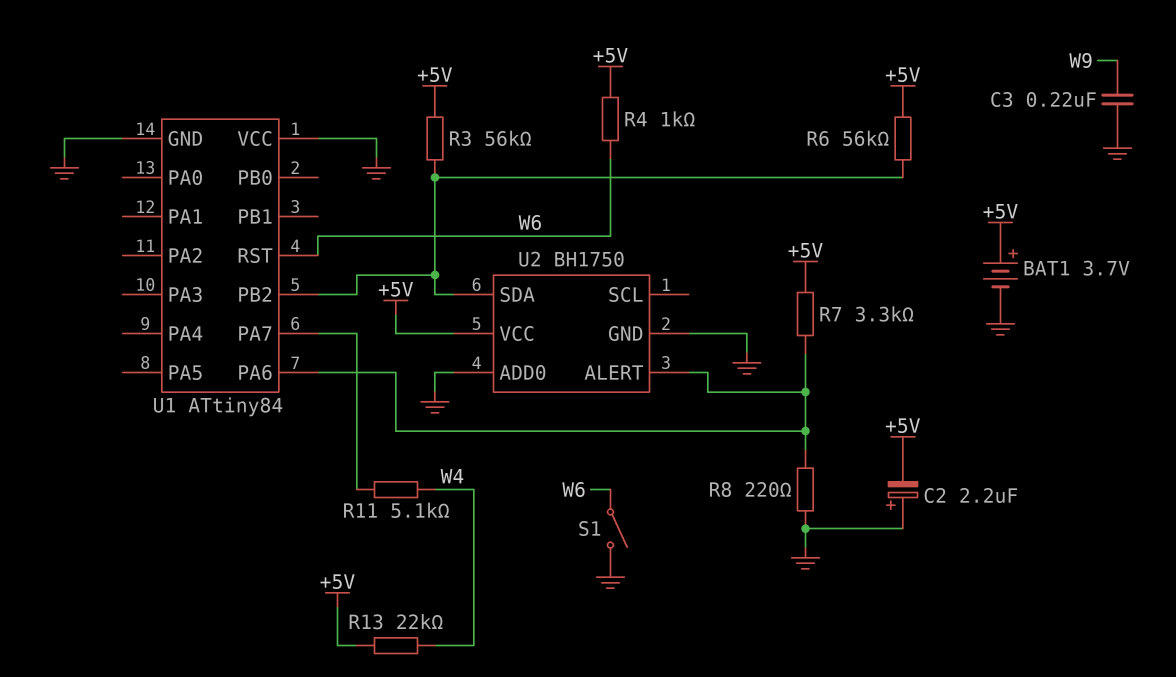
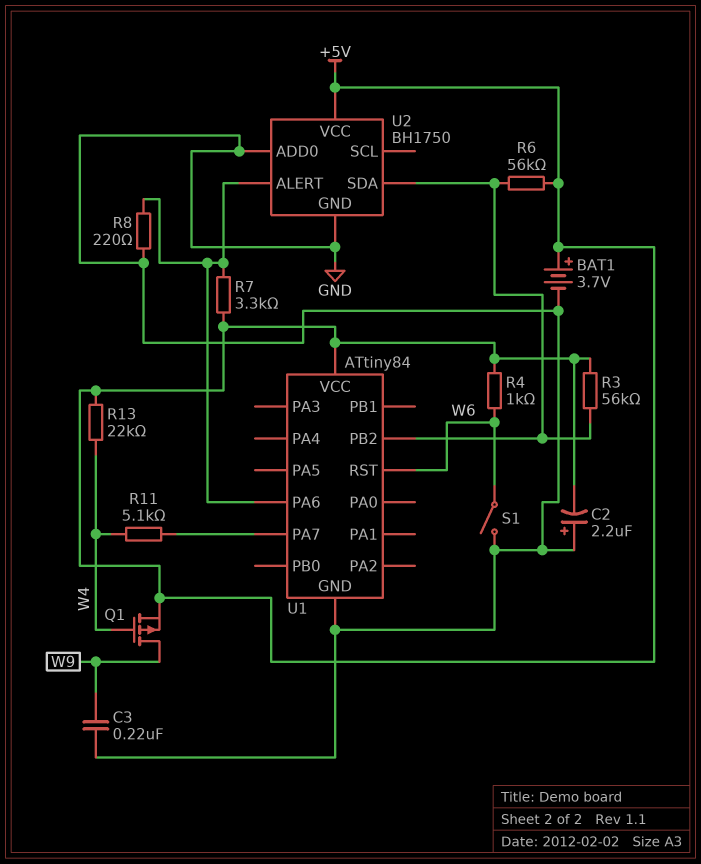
Q1: none -> PMOS (G W4, D W9, S +5V)
U1 pin VCC: GND -> +5V

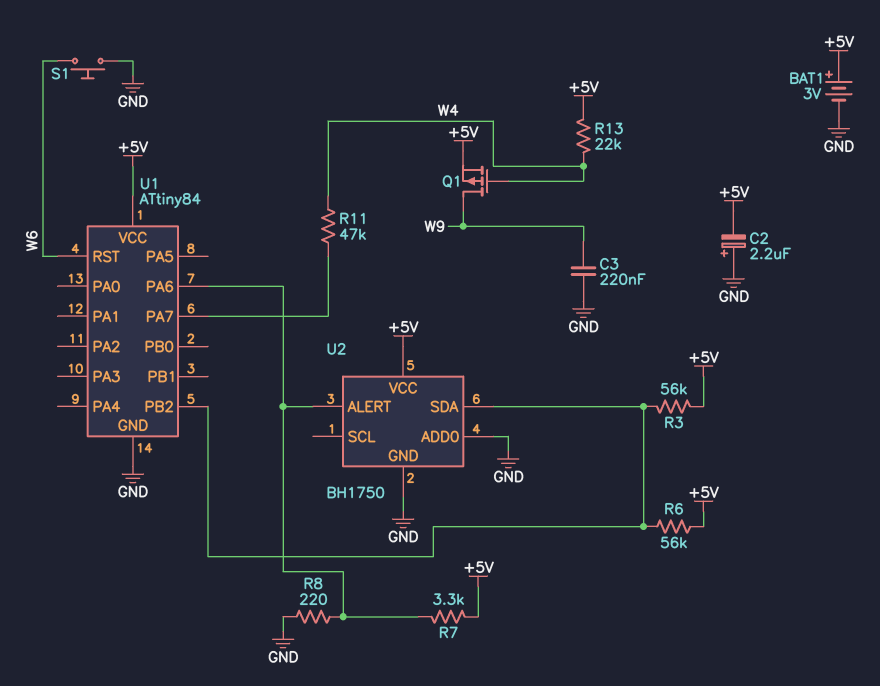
BAT1: 3.7V (plus +5V, minus GND) -> 3V (plus +5V, minus GND)
R4: 1k (+5V, W6) -> none
R11: 5.1k (U1/PA7, W4) -> 47k (U1/PA7, W4)
S1: switch (GND, W6) -> button (GND, W6)

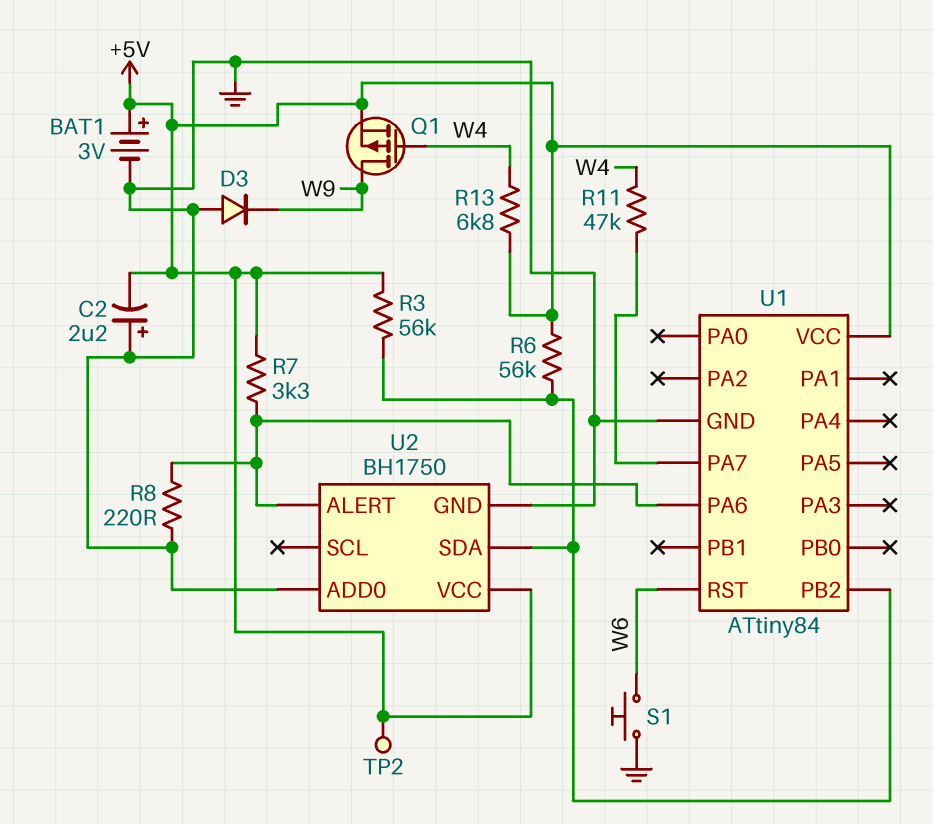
C3: 220nF (GND, W9) -> none
D3: none -> diode (A GND, K W9)
R13: 22k (+5V, W4) -> 6.8k (+5V, W4)
TP2: none -> test point (+5V)

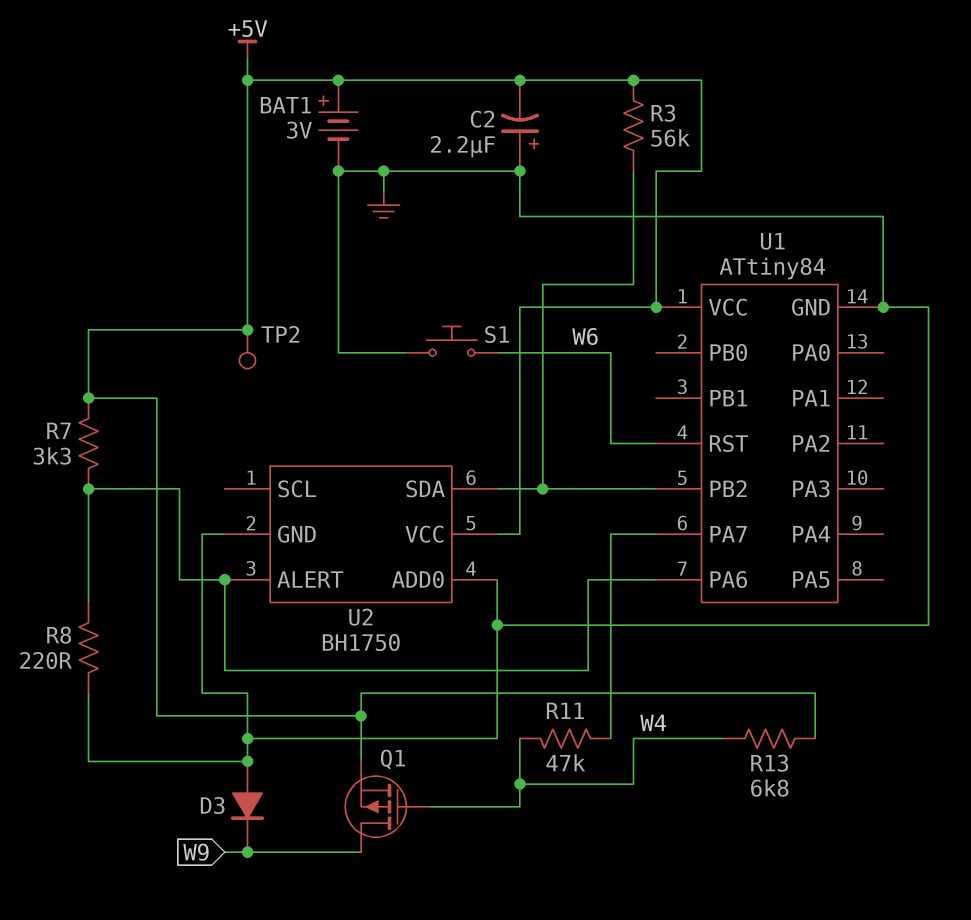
R6: 56k (+5V, U1/PB2) -> none

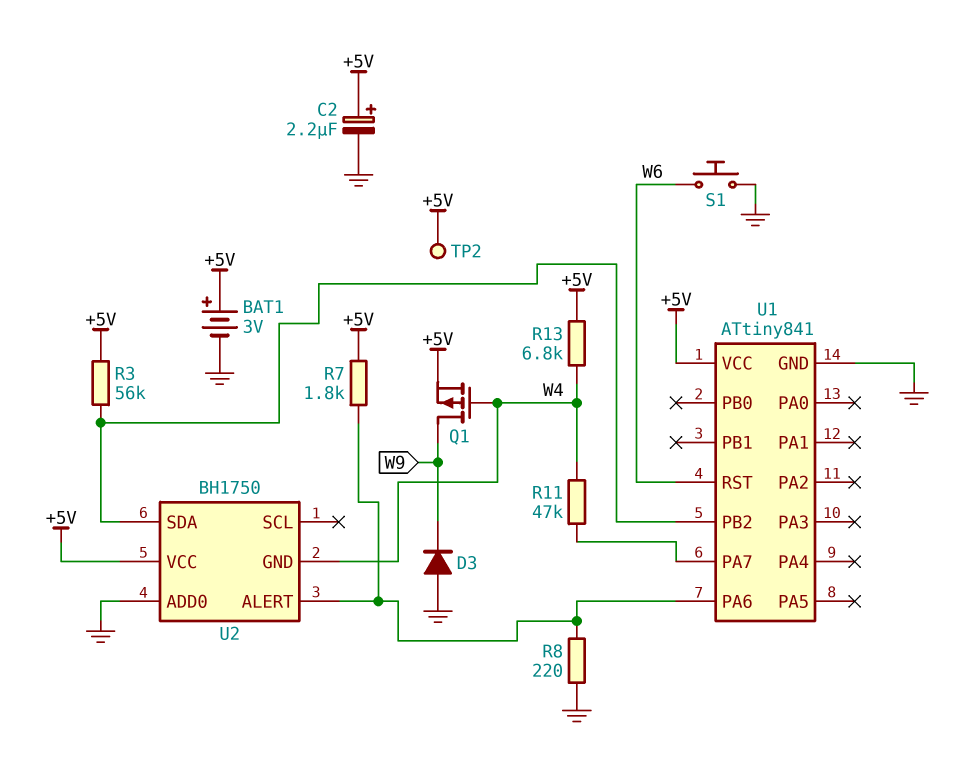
C2: 2.2uF (plus GND, minus +5V) -> 2.2uF (plus +5V, minus GND)
R7: 3.3k (+5V, U1/PA6) -> 1.8k (+5V, U1/PA6)
U1: ATtiny84 -> ATtiny841
U2 pin GND: GND -> W4

